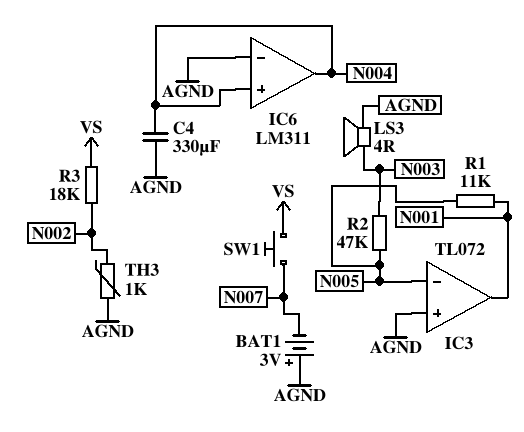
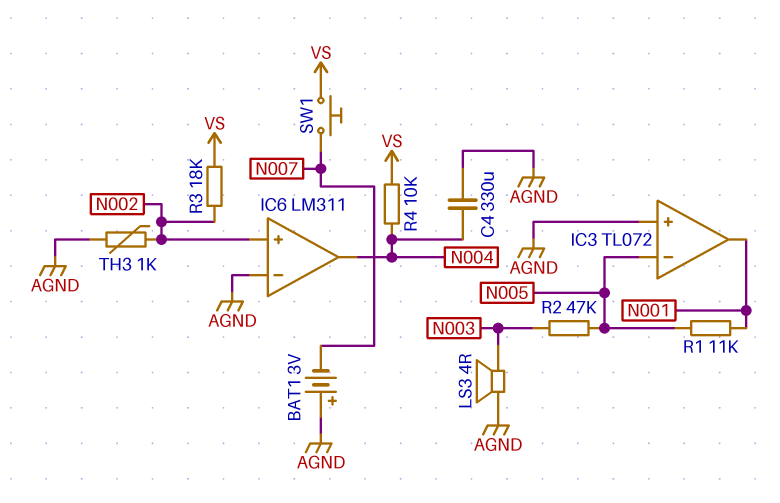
IC6 pin in+: N004 -> N002
R4: none -> 10k (N004, VS)

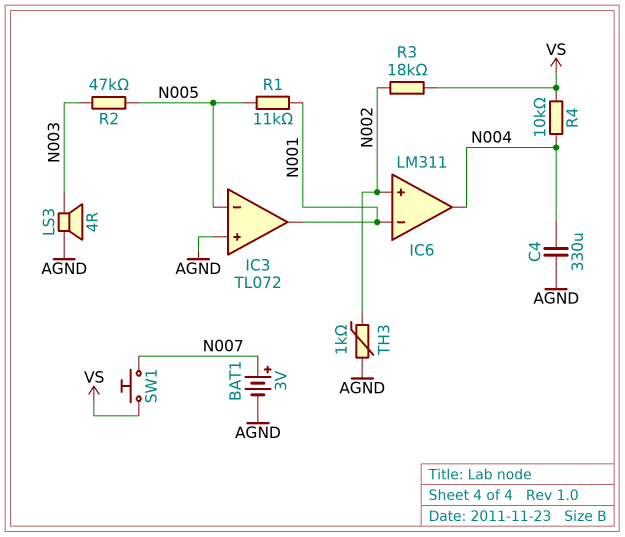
BAT1: 3V (plus AGND, minus N007) -> 3V (plus N007, minus AGND)
IC6 pin in-: AGND -> N001

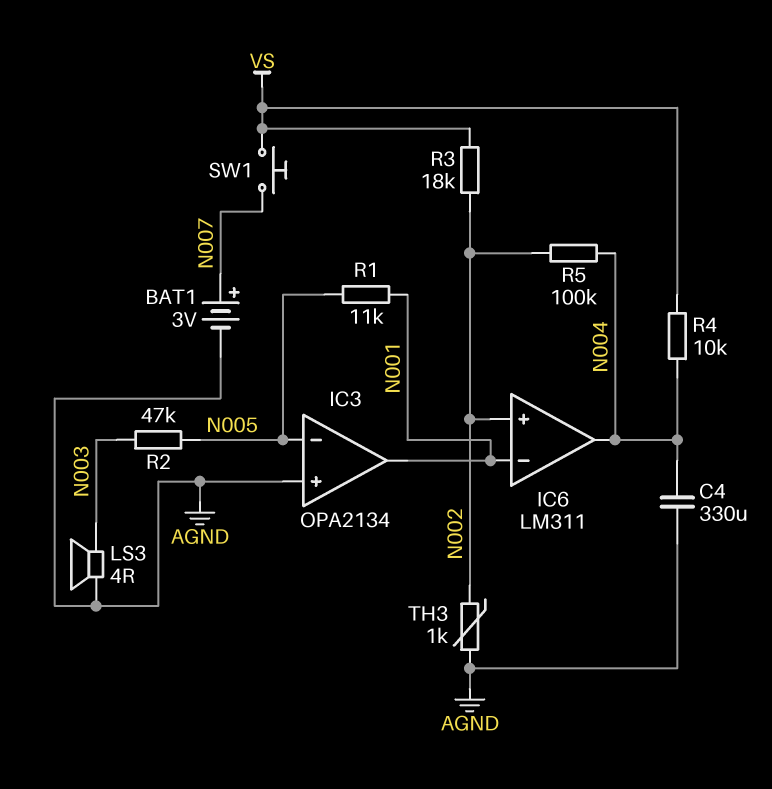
IC3: TL072 -> OPA2134
R5: none -> 100k (N002, N004)

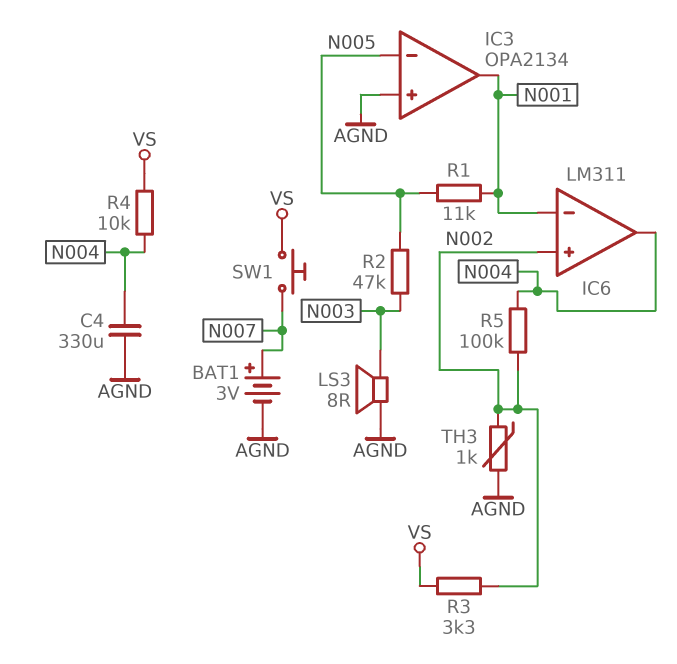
LS3: speaker 4R (AGND, N003) -> speaker 8R (AGND, N003)
R3: 18k (N002, VS) -> 3.3k (N002, VS)

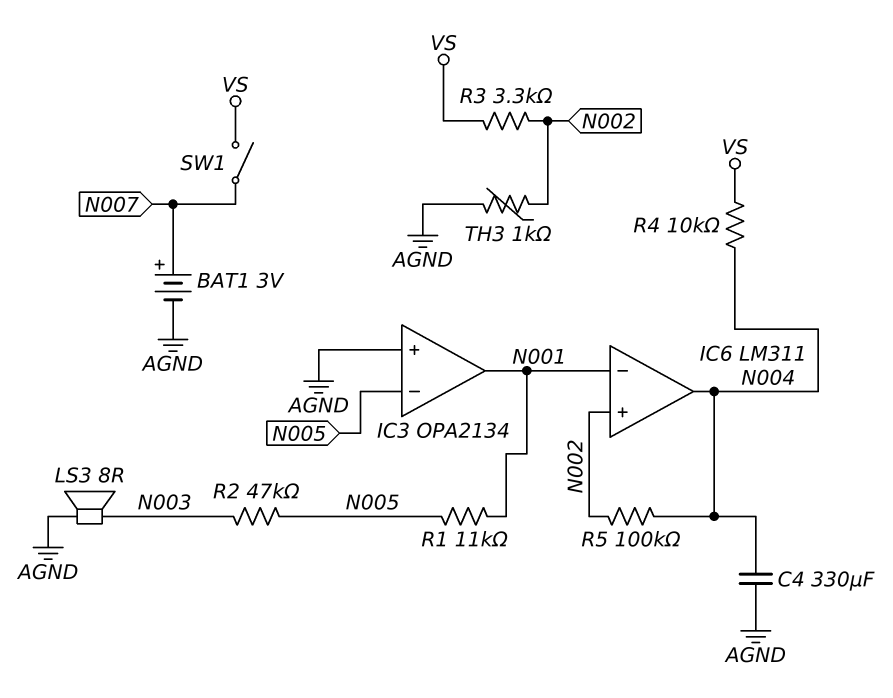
SW1: button (N007, VS) -> switch (N007, VS)

